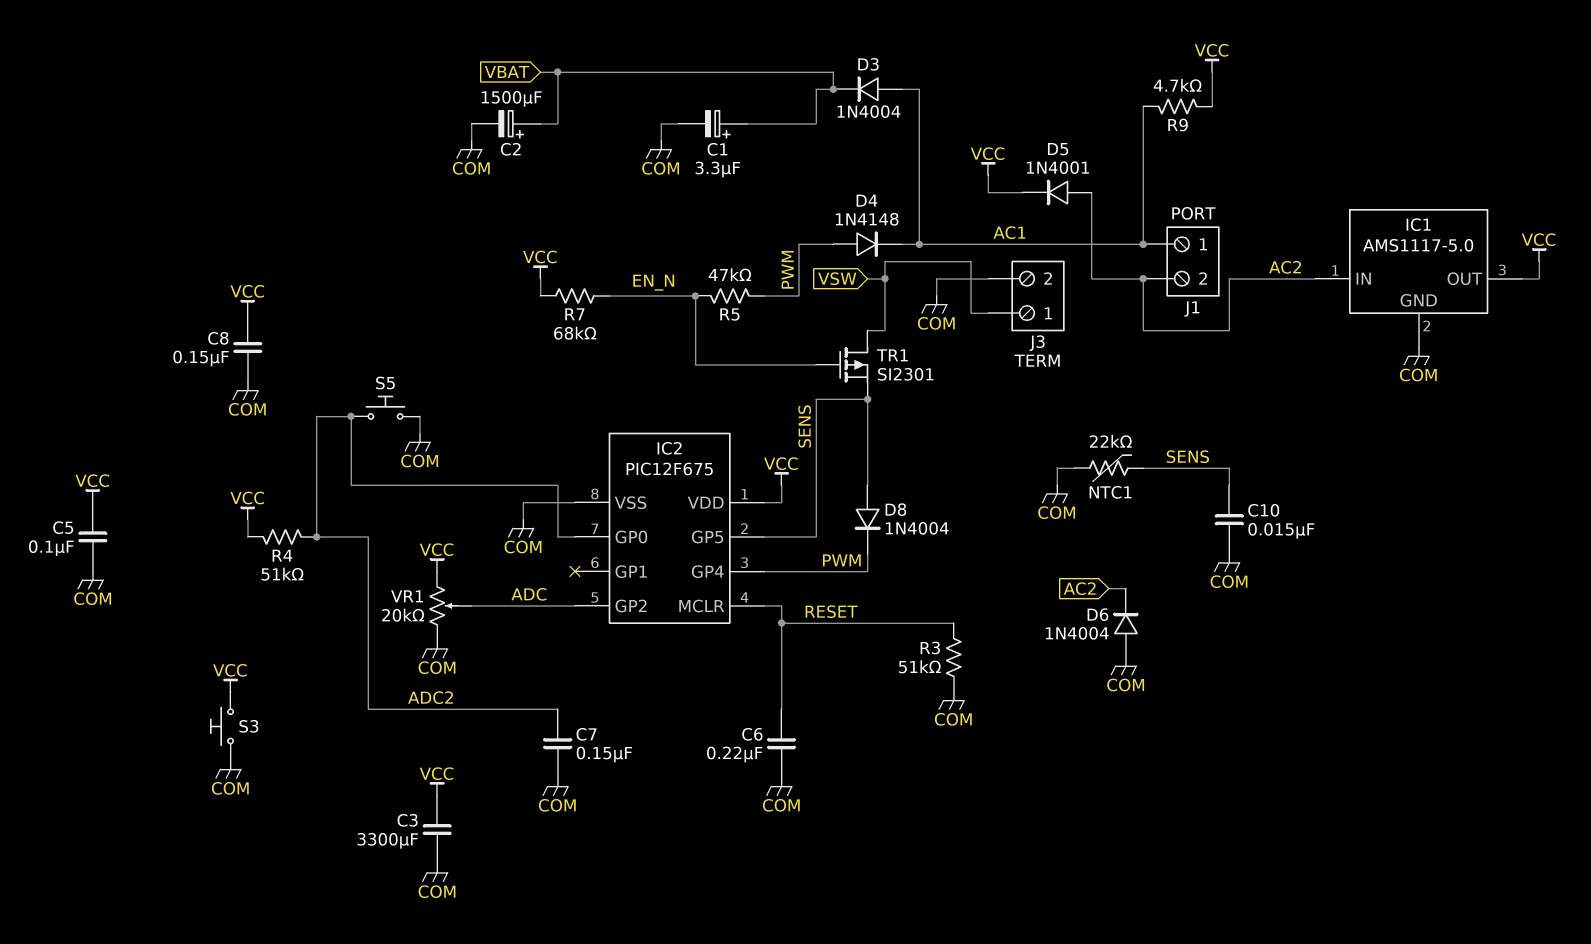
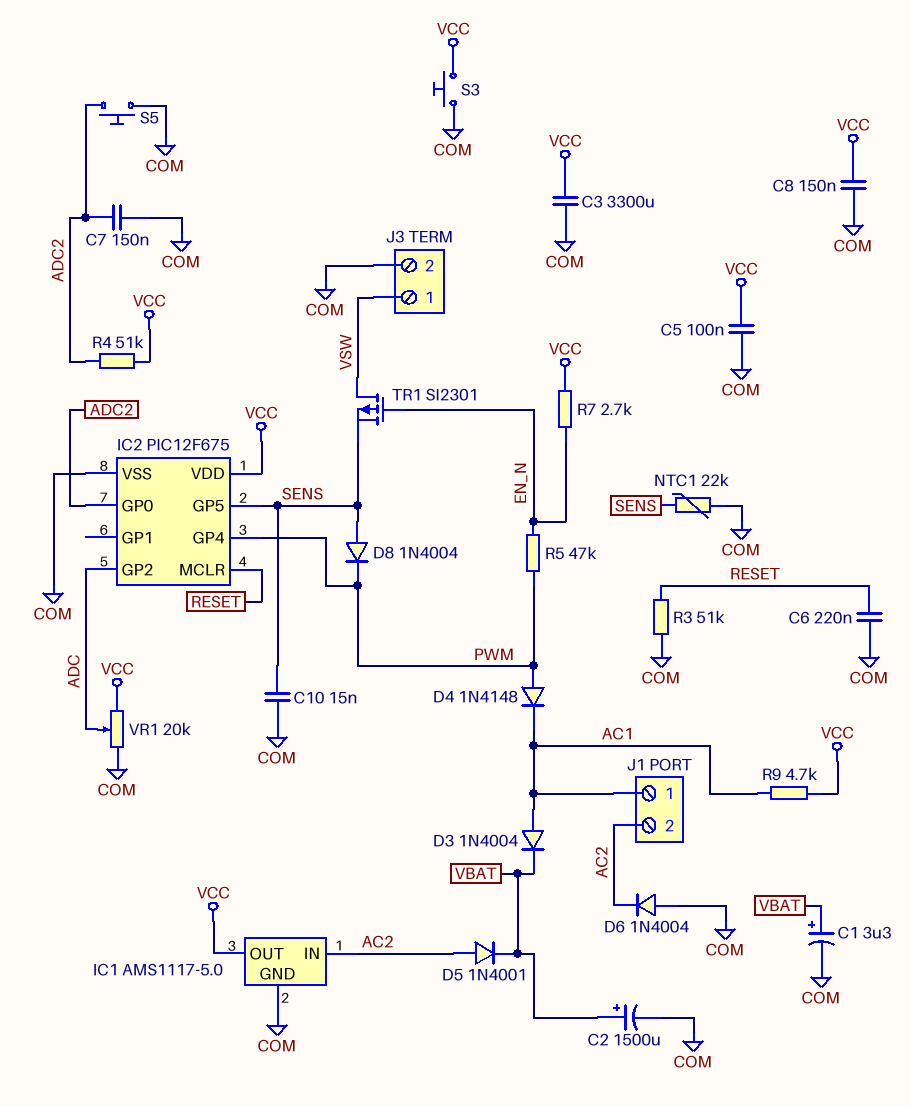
D5: diode 1N4001 (A AC2, K VCC) -> diode 1N4001 (A AC2, K VBAT)
R7: 68k (EN_N, VCC) -> 2.7k (EN_N, VCC)

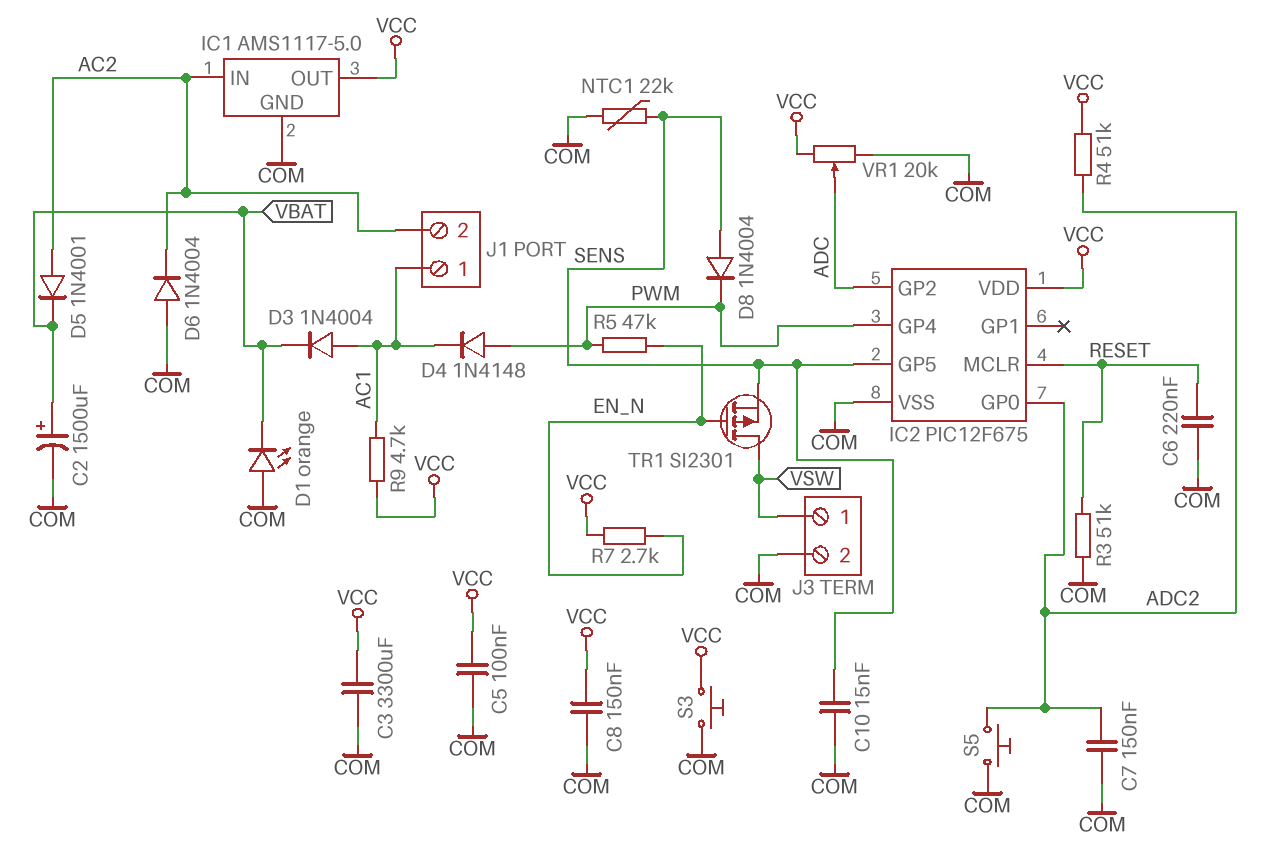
C1: 3.3uF (plus VBAT, minus COM) -> none
D1: none -> LED orange (A COM, K VBAT)

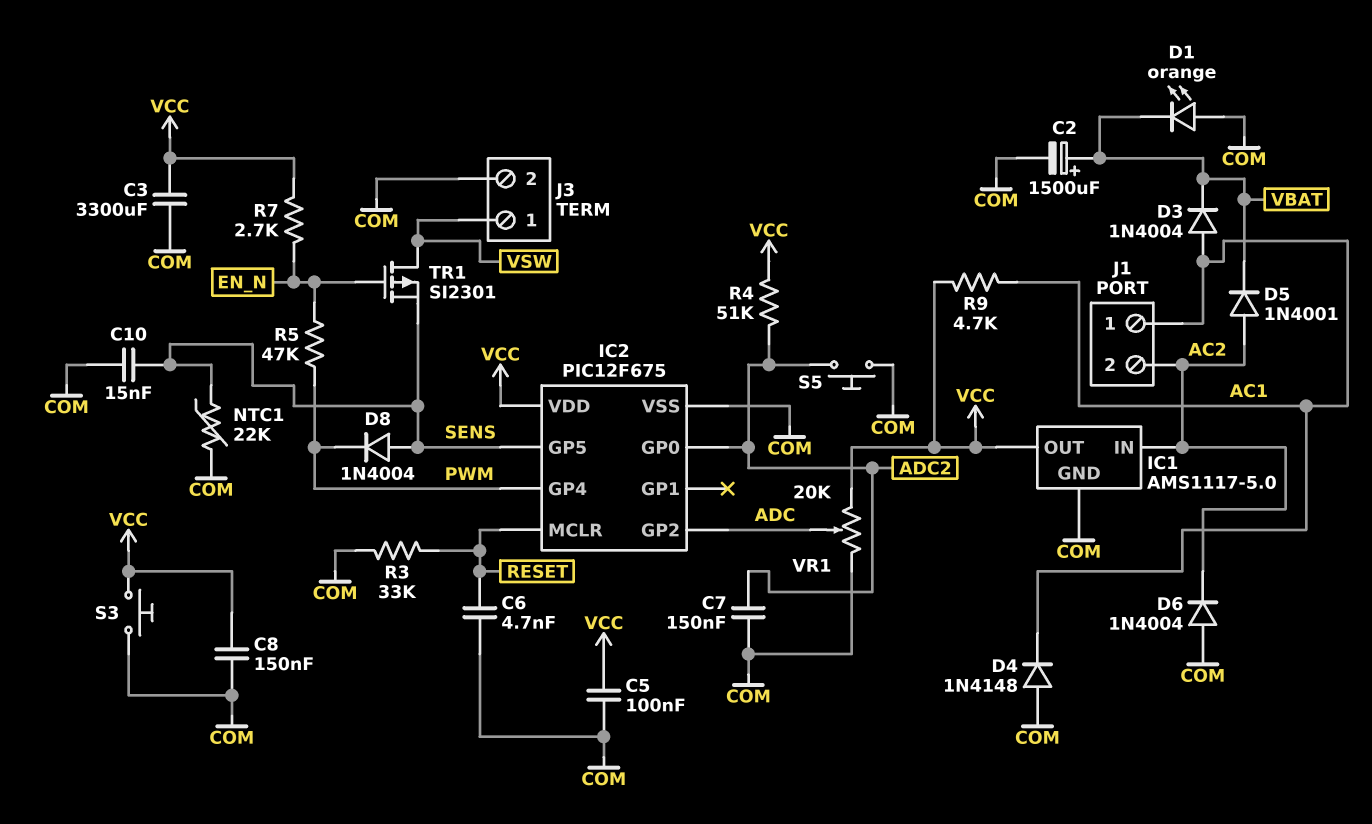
C6: 220nF (COM, RESET) -> 4.7nF (COM, RESET)
D4: diode 1N4148 (A PWM, K AC1) -> diode 1N4148 (A COM, K AC1)
R3: 51k (COM, RESET) -> 33k (COM, RESET)

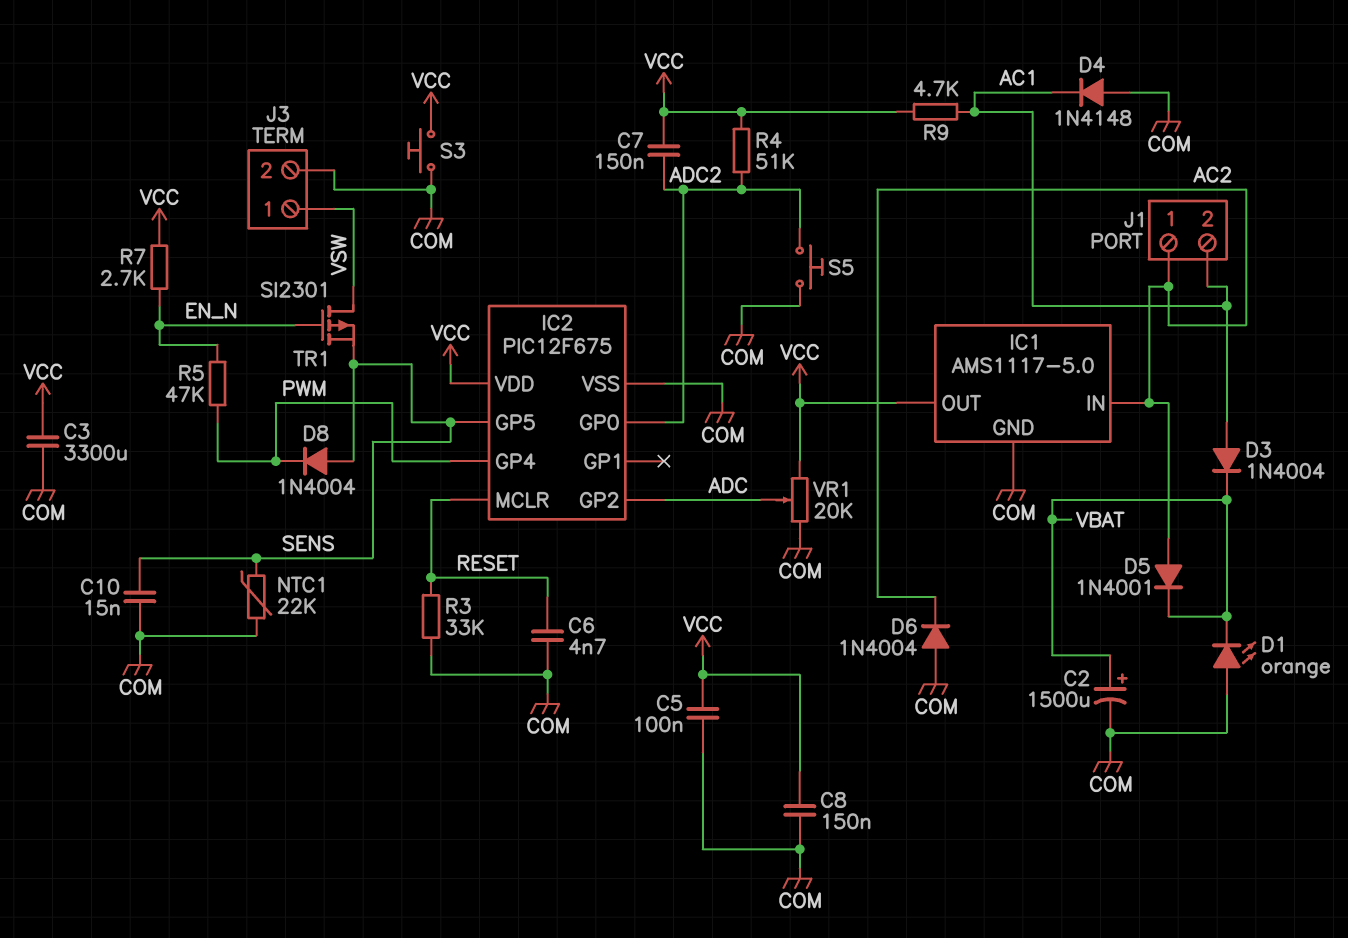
C7: 150nF (ADC2, COM) -> 150nF (ADC2, VCC)
J1 pin 1: AC1 -> AC2
J1 pin 2: AC2 -> AC1

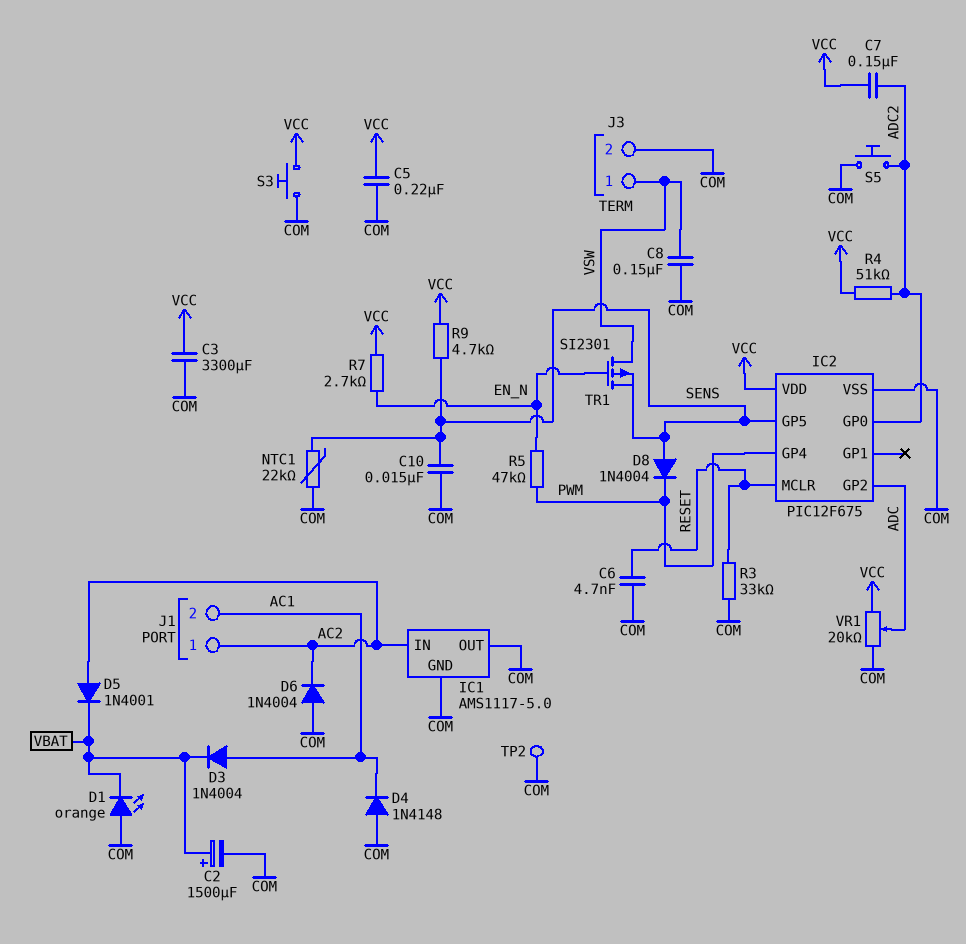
C5: 100nF (COM, VCC) -> 220nF (COM, VCC)
C8: 150nF (COM, VCC) -> 150nF (COM, VSW)
IC1 pin OUT: VCC -> COM
R9: 4.7k (AC1, VCC) -> 4.7k (SENS, VCC)
TP2: none -> test point (COM)

